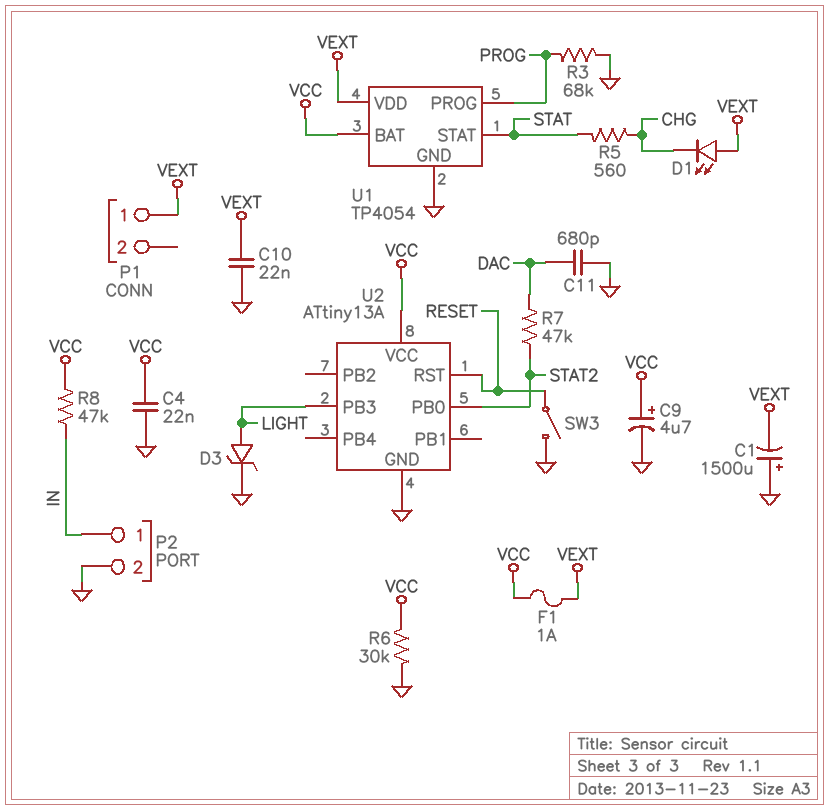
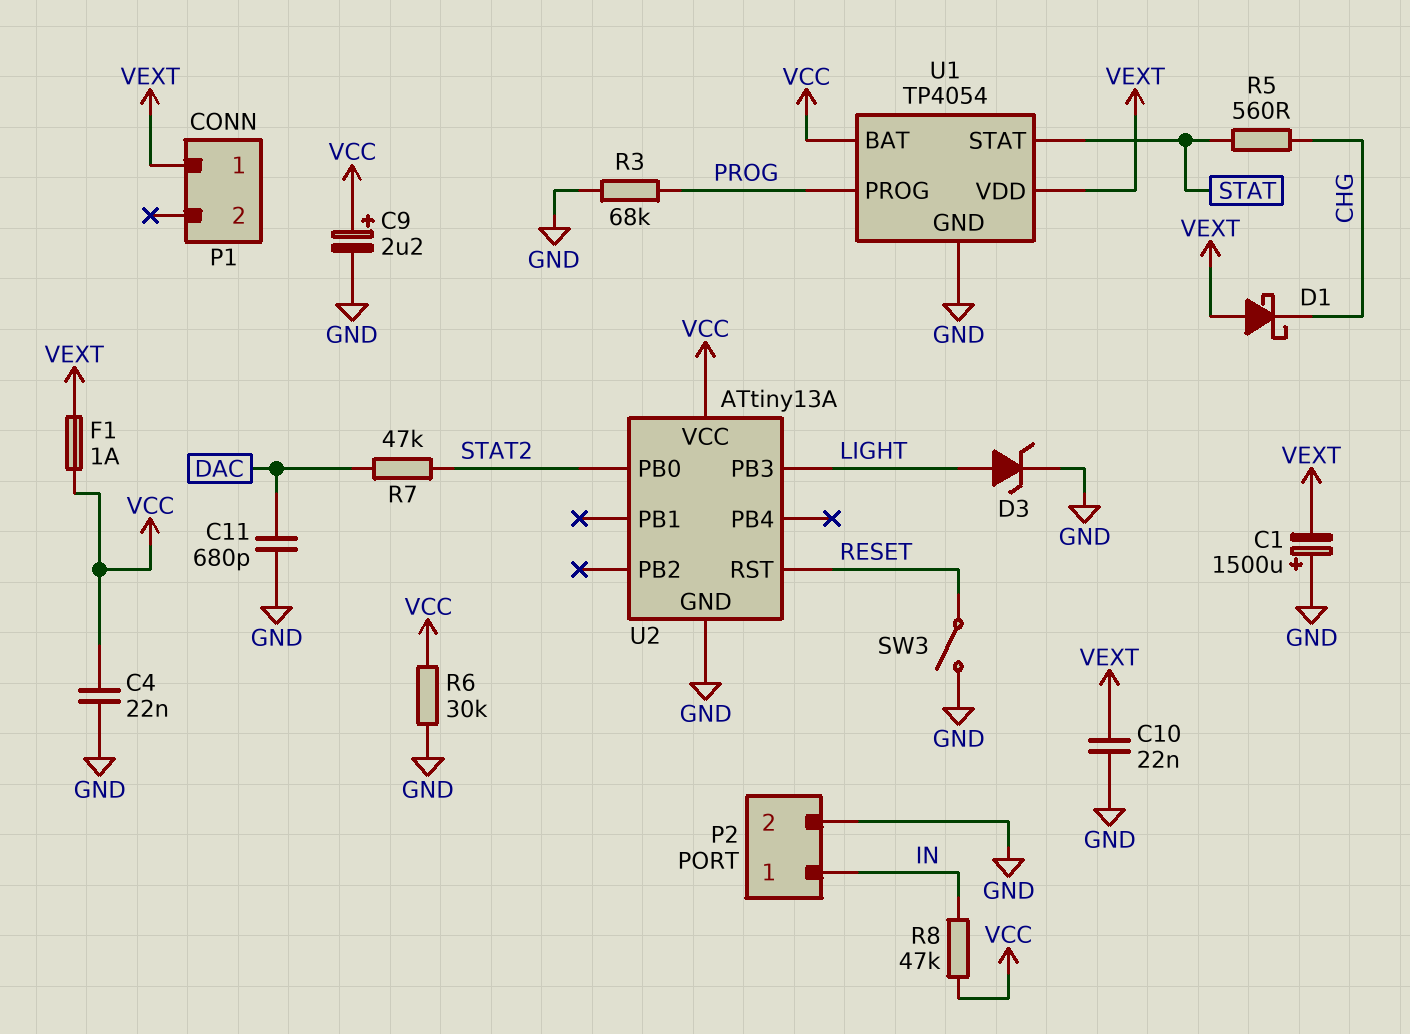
C9: 4.7uF (plus VCC, minus GND) -> 2.2uF (plus VCC, minus GND)
D1: LED (A VEXT, K CHG) -> schottky (A VEXT, K CHG)

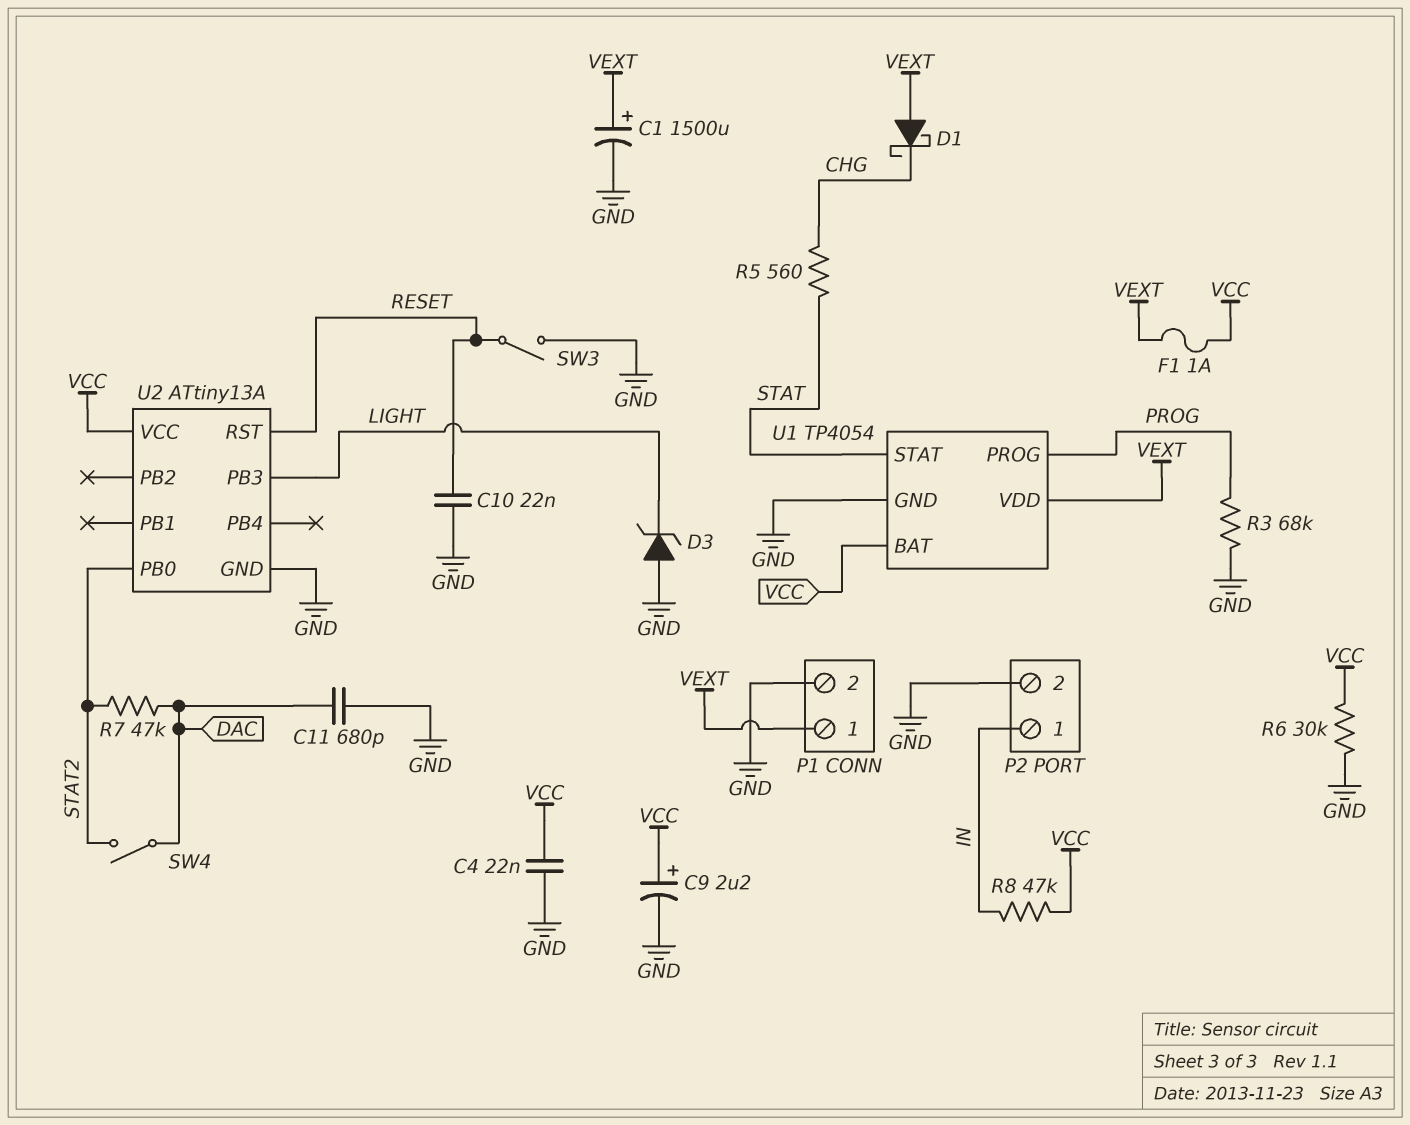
C1: 1500uF (plus GND, minus VEXT) -> 1500uF (plus VEXT, minus GND)
C10: 22nF (GND, VEXT) -> 22nF (GND, RESET)
D3: zener (A LIGHT, K GND) -> zener (A GND, K LIGHT)
P1 pin 2: none -> GND
SW4: none -> switch (DAC, STAT2)

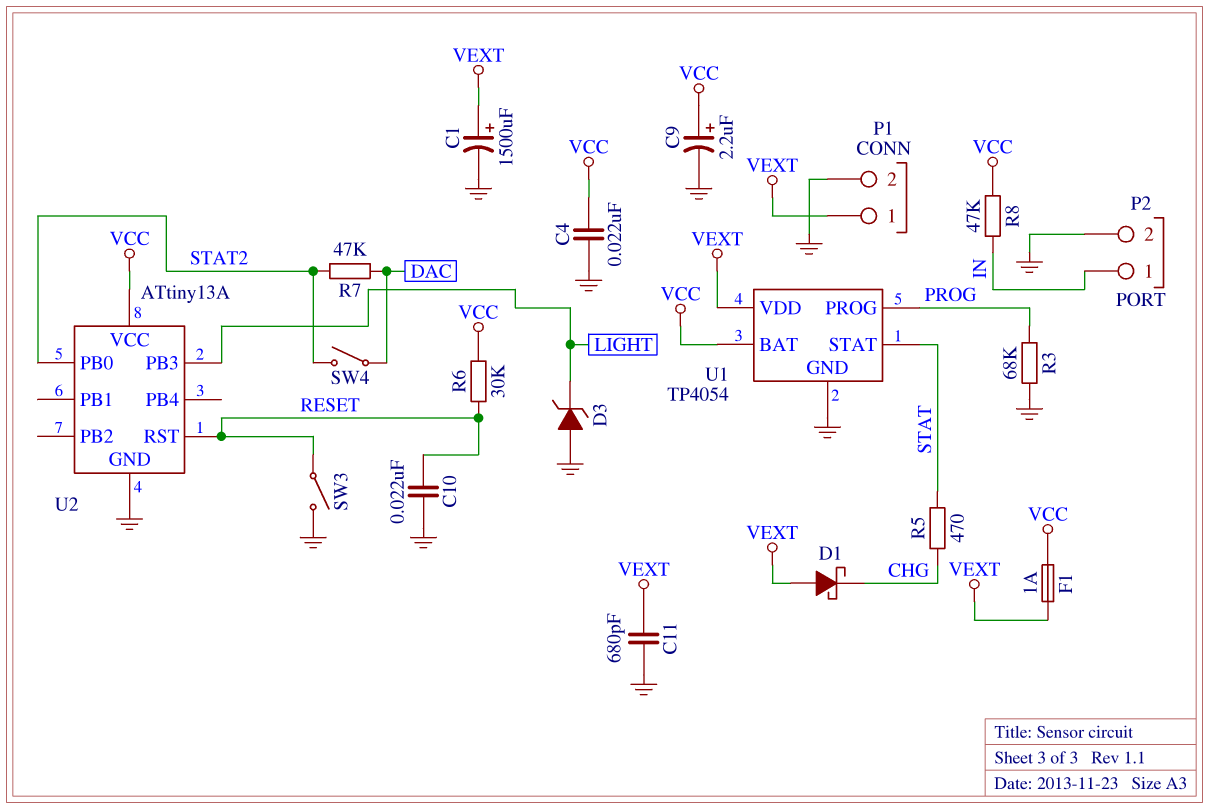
C11: 680pF (DAC, GND) -> 680pF (GND, VEXT)
R5: 560 (CHG, STAT) -> 470 (CHG, STAT)
R6: 30k (GND, VCC) -> 30k (RESET, VCC)

